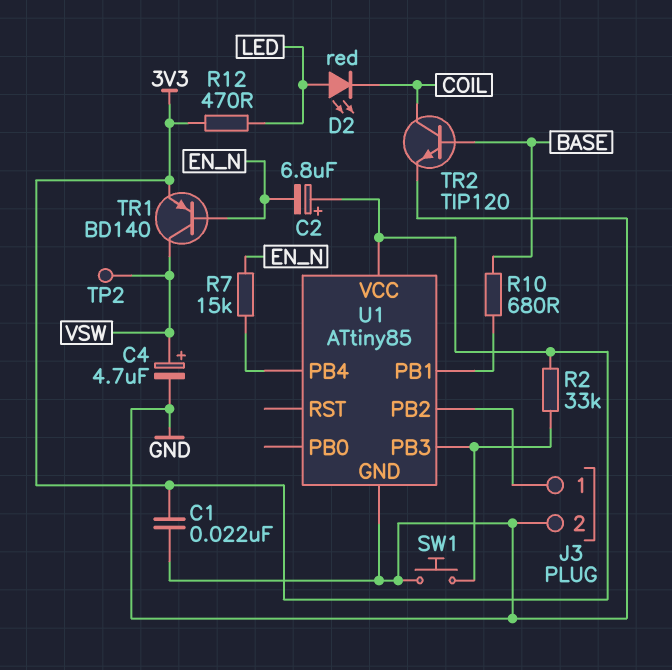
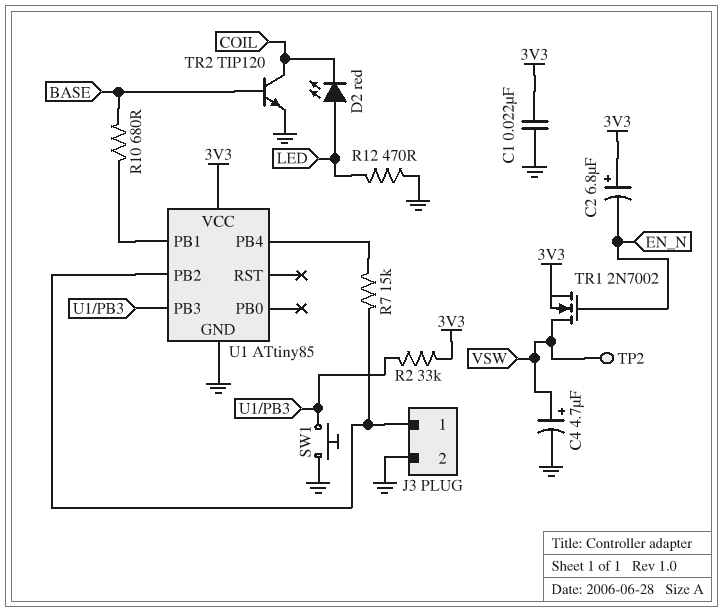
R7: 15k (EN_N, U1/PB4) -> 15k (J3/1, U1/PB4)
R12: 470 (3V3, LED) -> 470 (GND, LED)
TR1: PNP BD140 (B EN_N, C VSW, E 3V3) -> NMOS 2N7002 (G EN_N, D VSW, S 3V3)

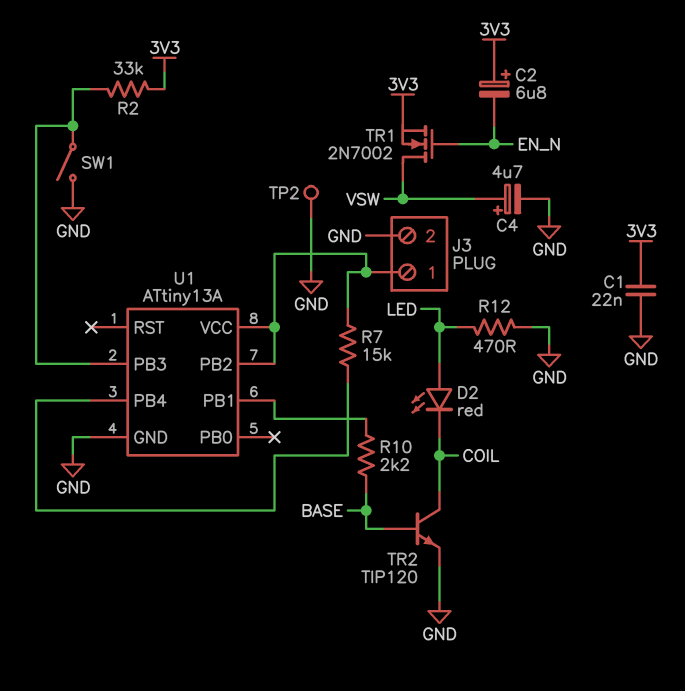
R10: 680 (BASE, U1/PB1) -> 2.2k (BASE, U1/PB1)
SW1: button (GND, U1/PB3) -> switch (GND, U1/PB3)
TP2: test point (VSW) -> test point (GND)
U1: ATtiny85 -> ATtiny13A
U1 pin VCC: 3V3 -> J3/1

